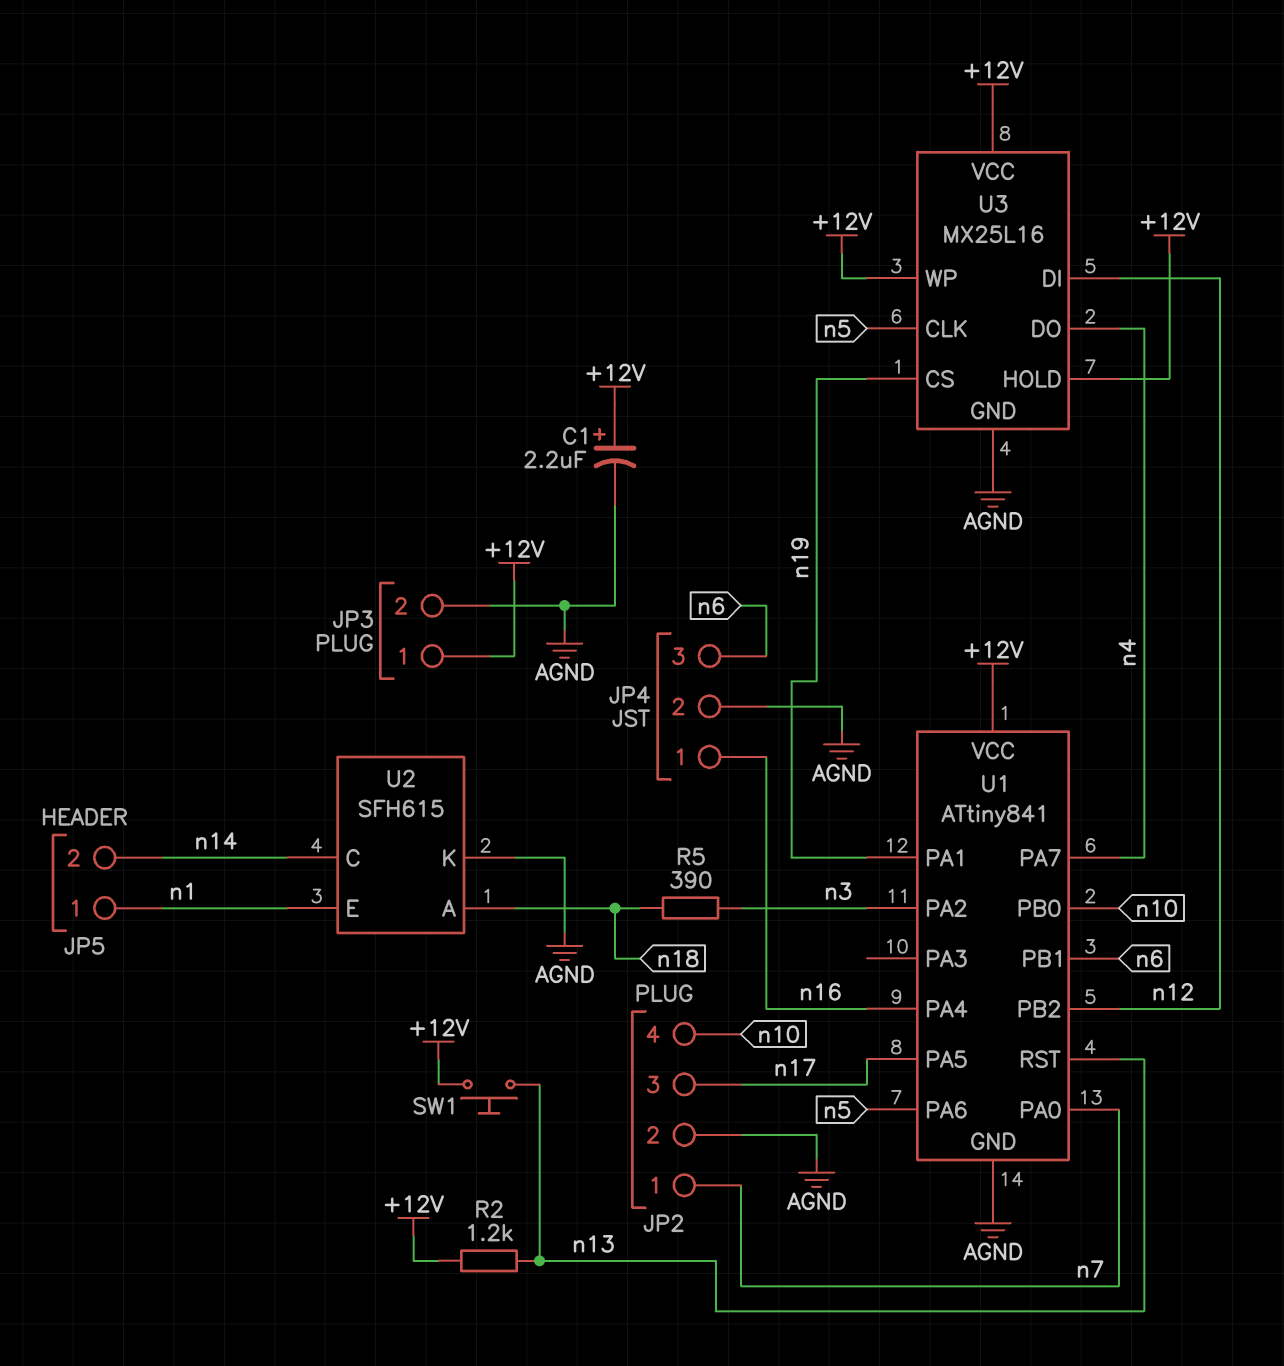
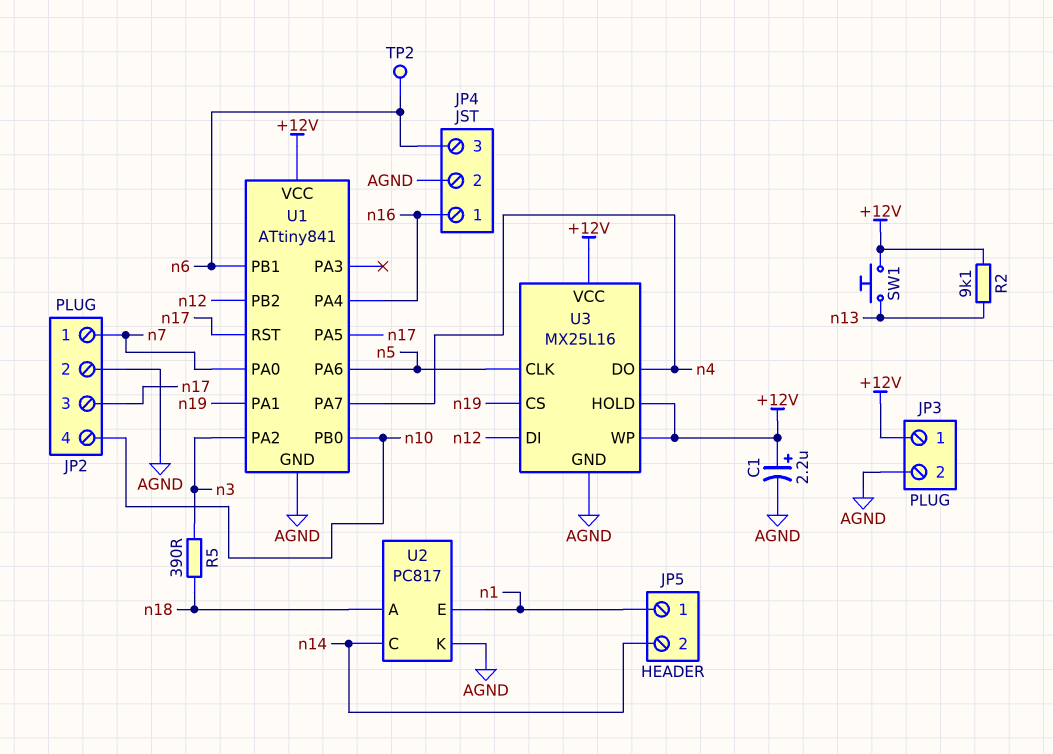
R2: 1.2k (+12V, n13) -> 9.1k (+12V, n13)
TP2: none -> test point (n6)
U1 pin RST: n13 -> n17
U2: SFH615 -> PC817

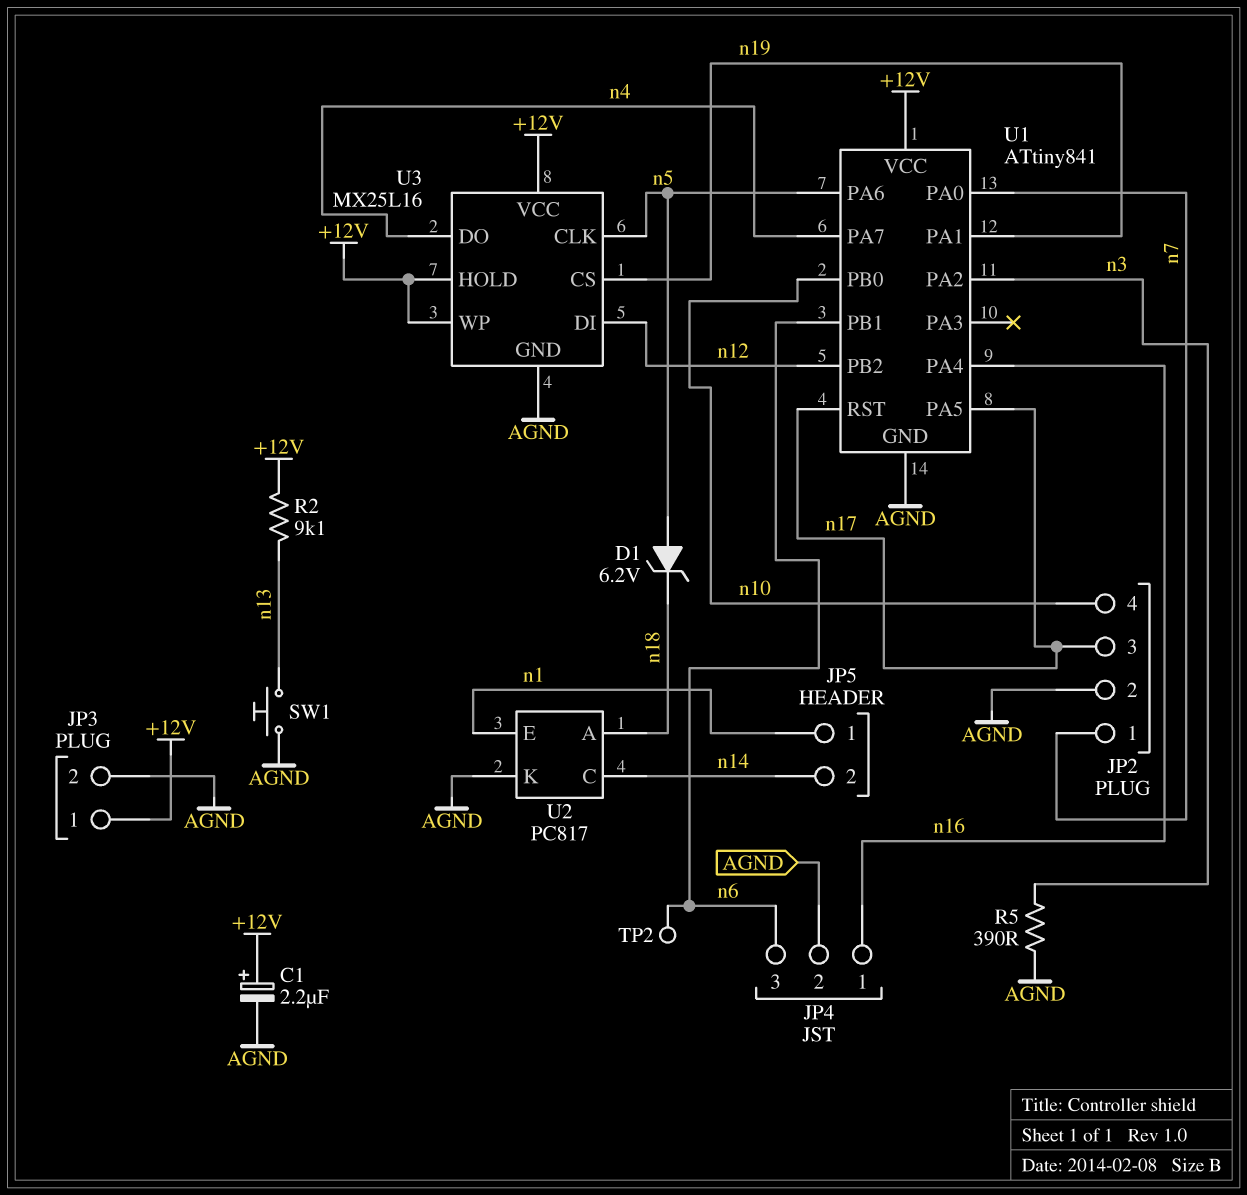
D1: none -> zener 6.2V (A n5, K n18)
R5: 390 (n3, n18) -> 390 (AGND, n3)
SW1: button (+12V, n13) -> button (AGND, n13)

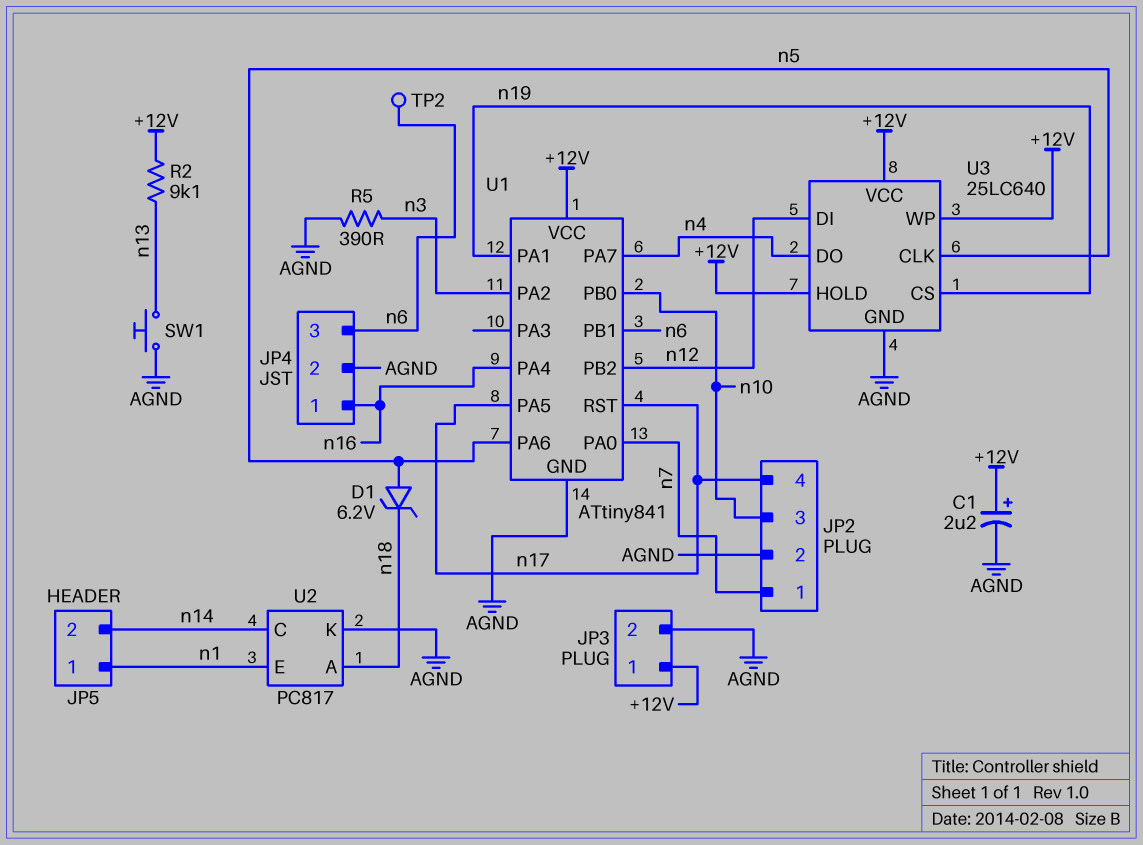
JP2 pin 3: n17 -> n10
JP2 pin 4: n10 -> n17
U3: MX25L16 -> 25LC640

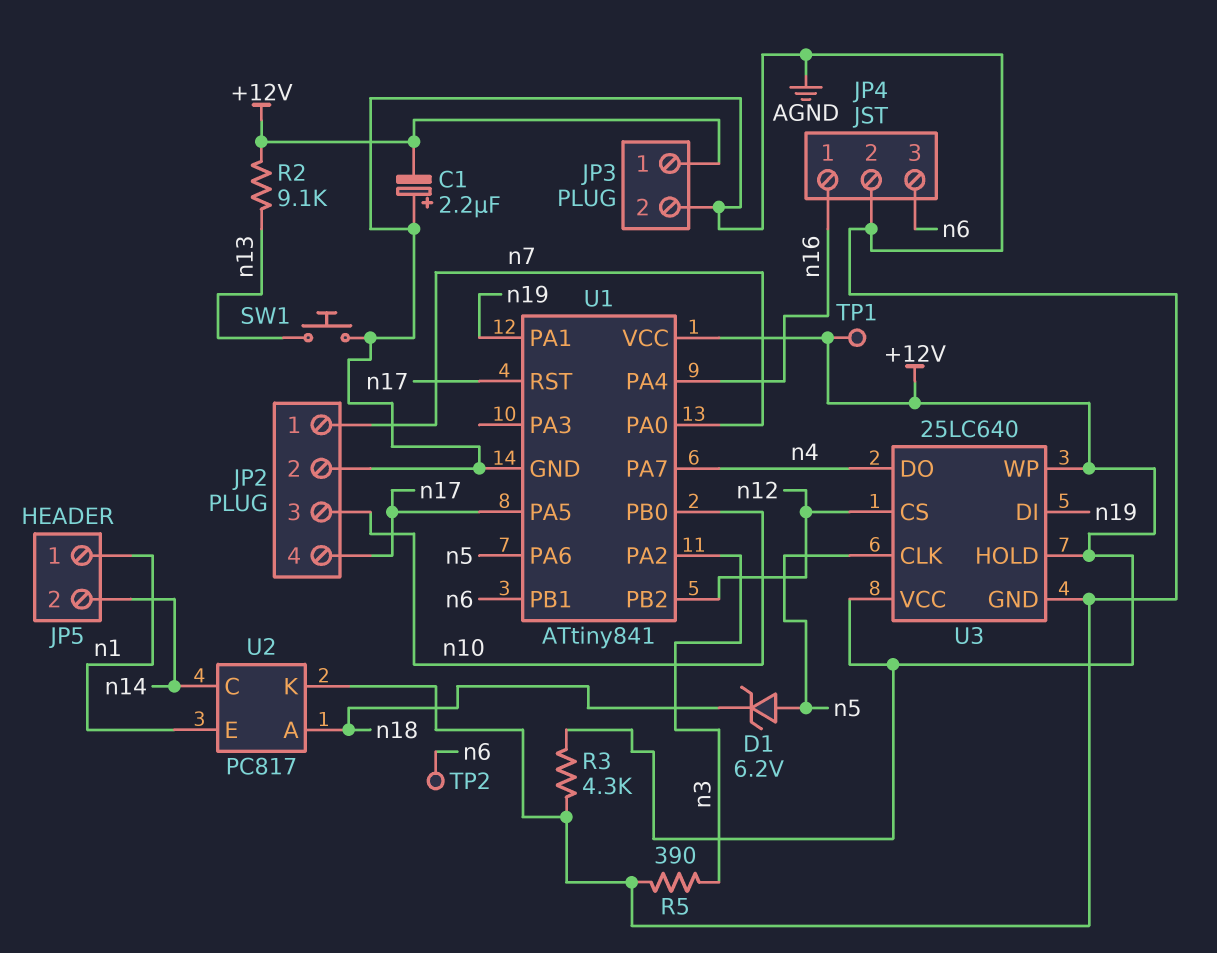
C1: 2.2uF (plus +12V, minus AGND) -> 2.2uF (plus AGND, minus +12V)
R3: none -> 4.3k (+12V, AGND)
TP1: none -> test point (+12V)
U3 pin CS: n19 -> n12
U3 pin DI: n12 -> n19

